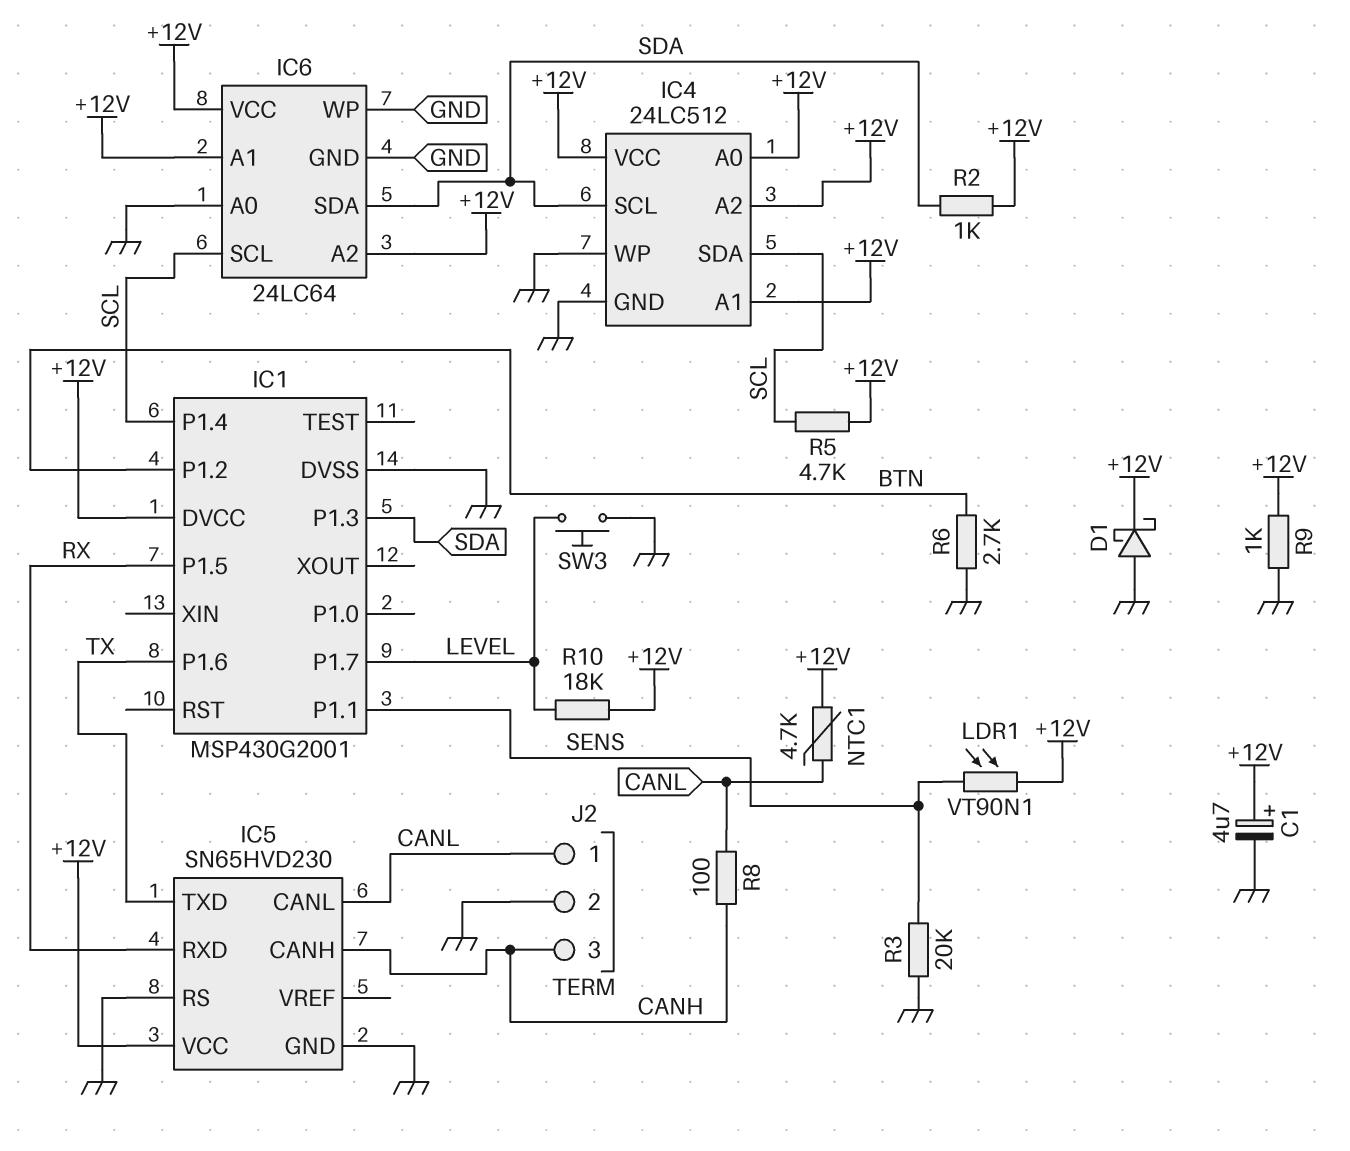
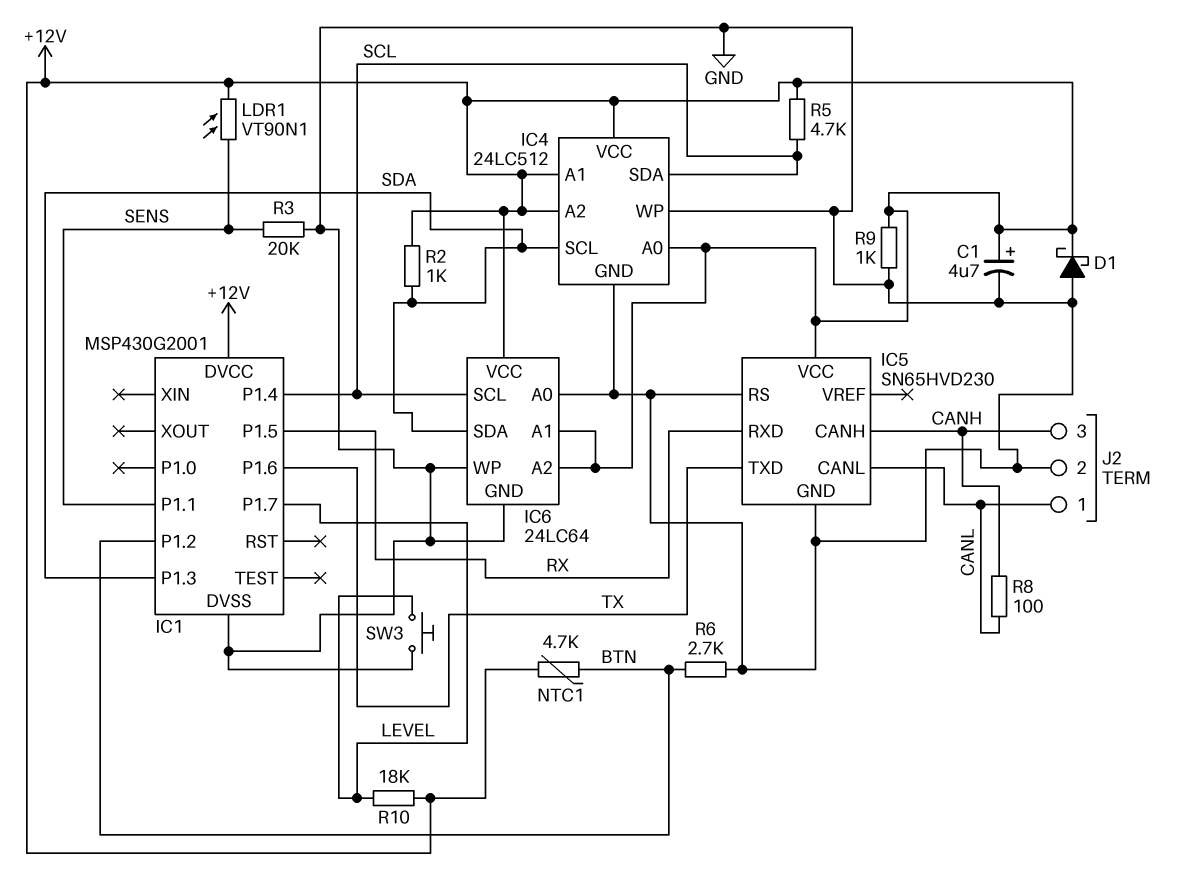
NTC1: 4.7k (+12V, CANL) -> 4.7k (+12V, BTN)

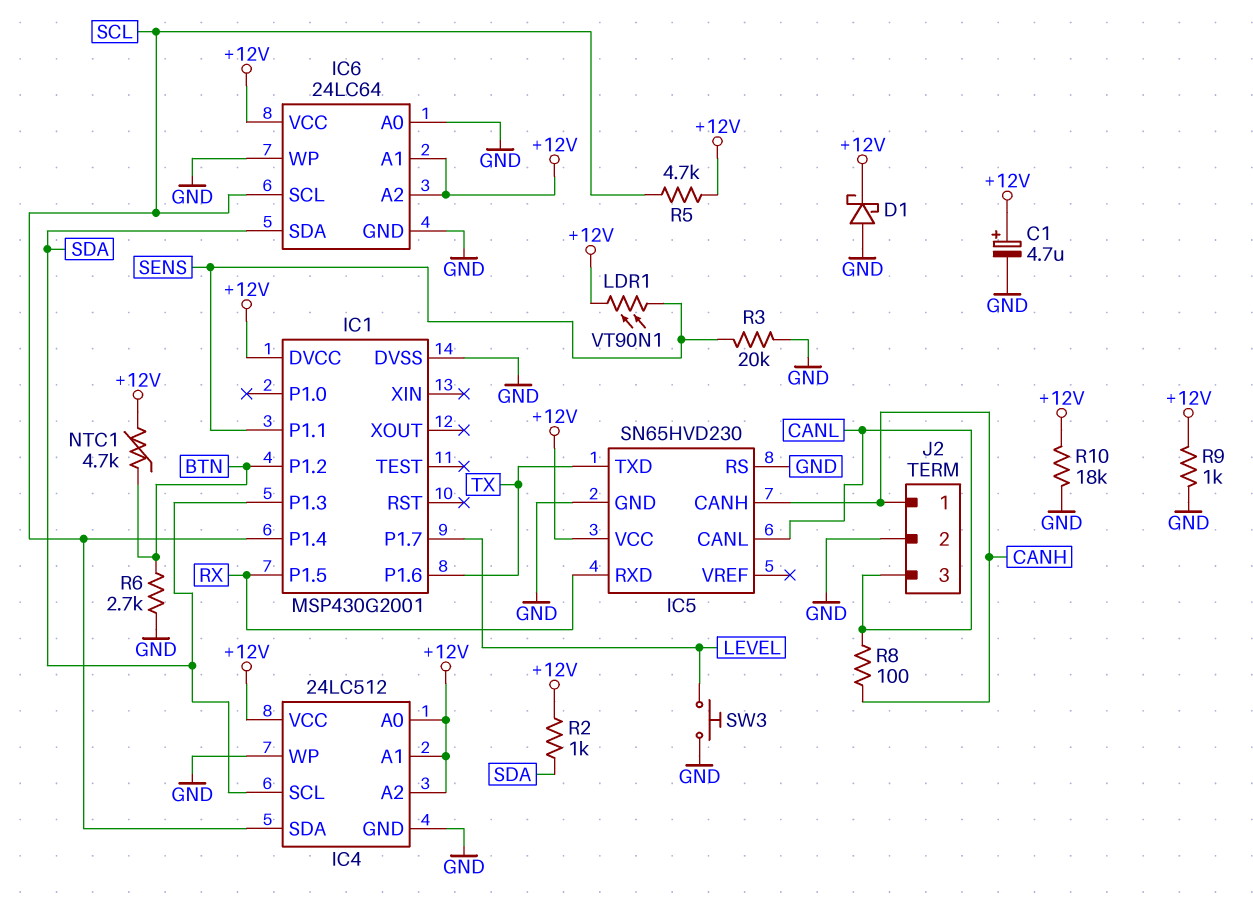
J2 pin 1: CANL -> CANH
J2 pin 3: CANH -> CANL
R10: 18k (+12V, LEVEL) -> 18k (+12V, GND)

